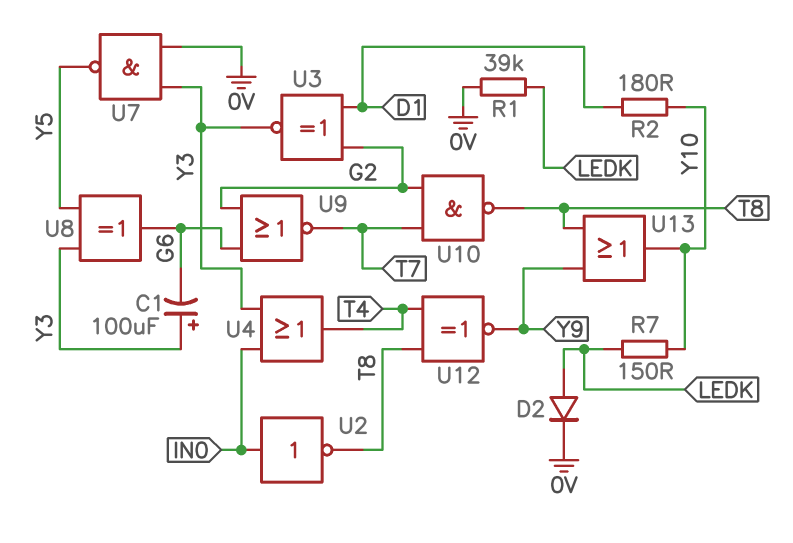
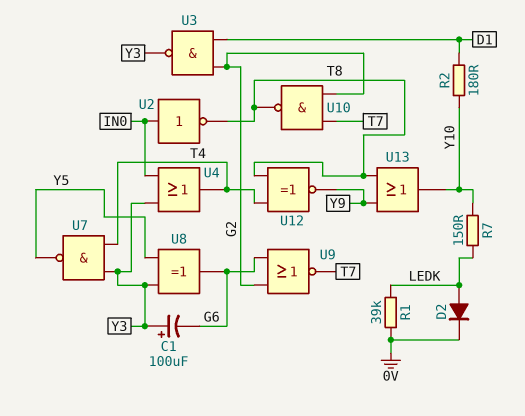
U3: XNOR (in D1, in G2, out Y3) -> NAND (in D1, in G2, out Y3)
U7: NAND (in 0V, in Y3, out Y5) -> NAND (in T4, in Y3, out Y5)

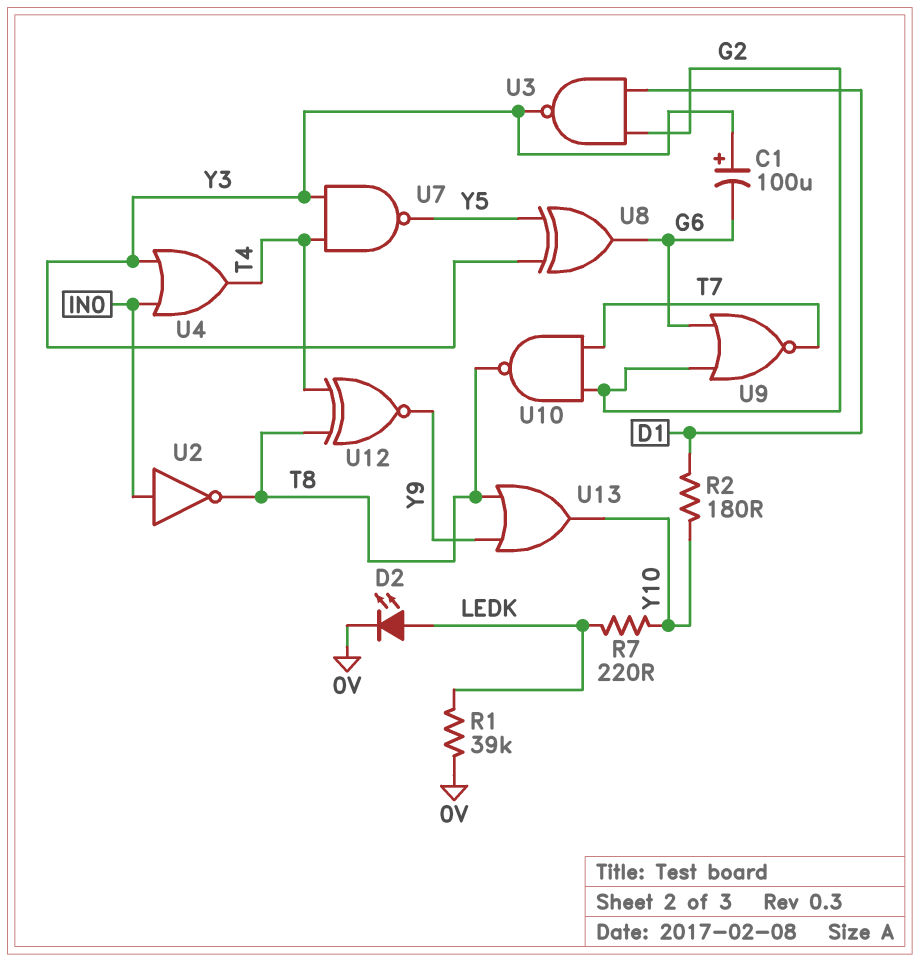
D2: diode (A LEDK, K 0V) -> LED (A LEDK, K 0V)
R7: 150 (LEDK, Y10) -> 220 (LEDK, Y10)

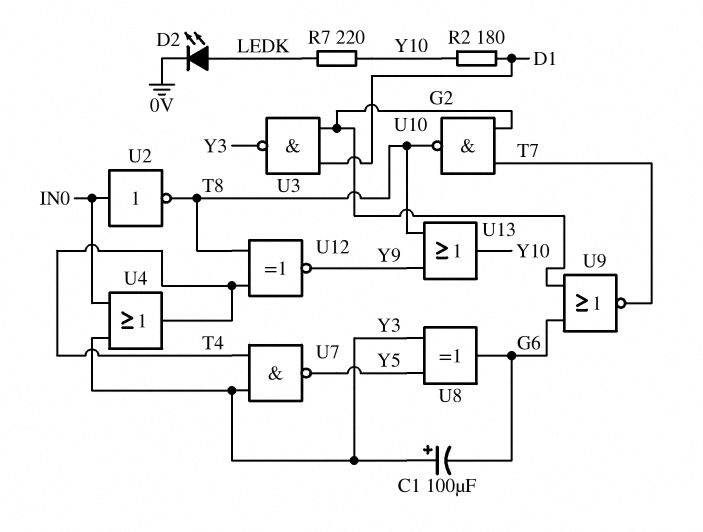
R1: 39k (0V, LEDK) -> none

